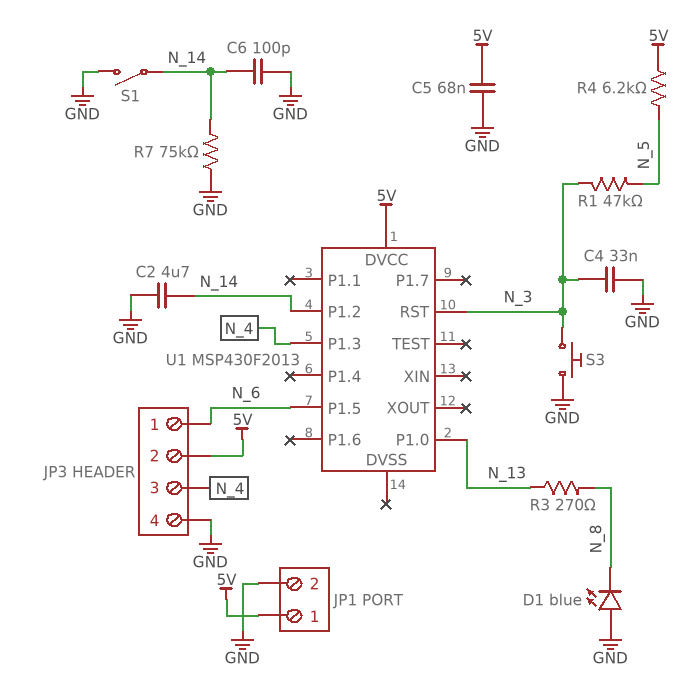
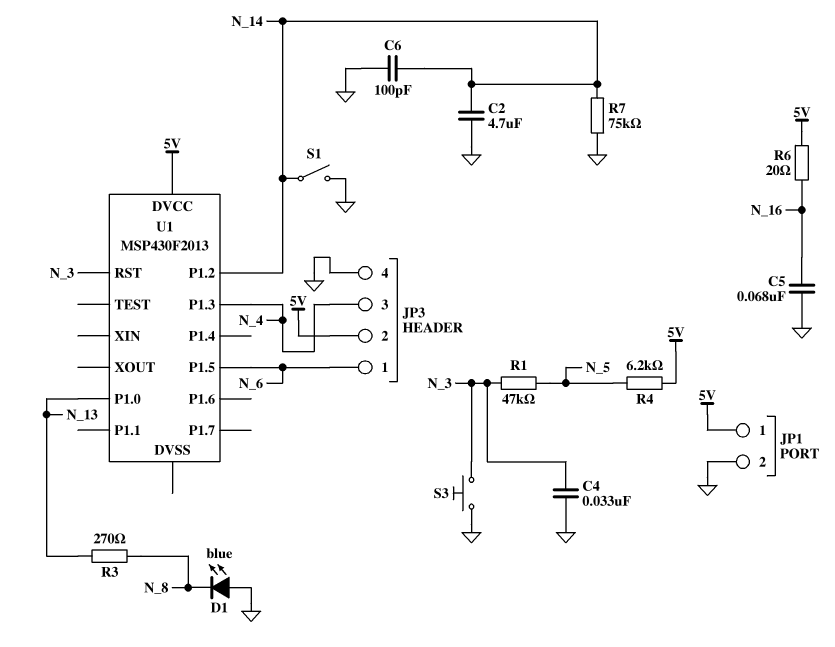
C5: 68nF (5V, GND) -> 68nF (GND, N_16)
R6: none -> 20 (5V, N_16)

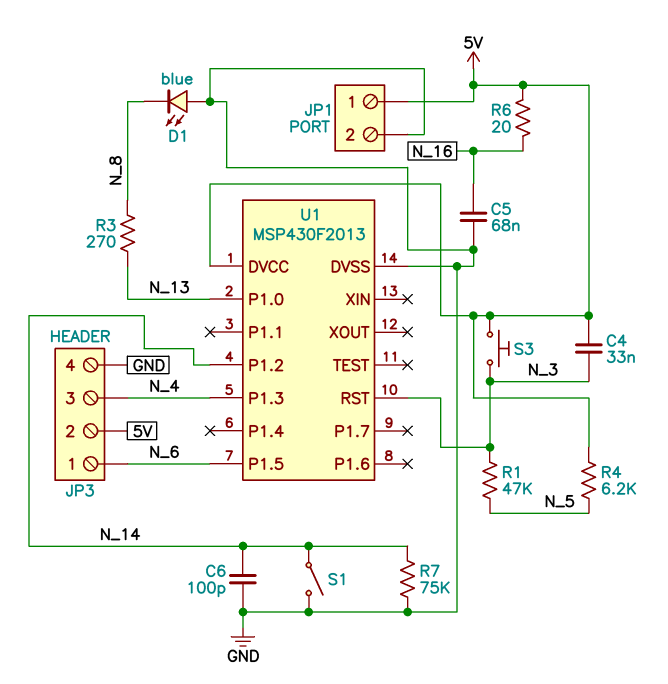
C2: 4.7uF (GND, N_14) -> none
C4: 33nF (GND, N_3) -> 33nF (5V, N_3)
S3: button (GND, N_3) -> button (5V, N_3)
U1 pin DVSS: none -> GND

